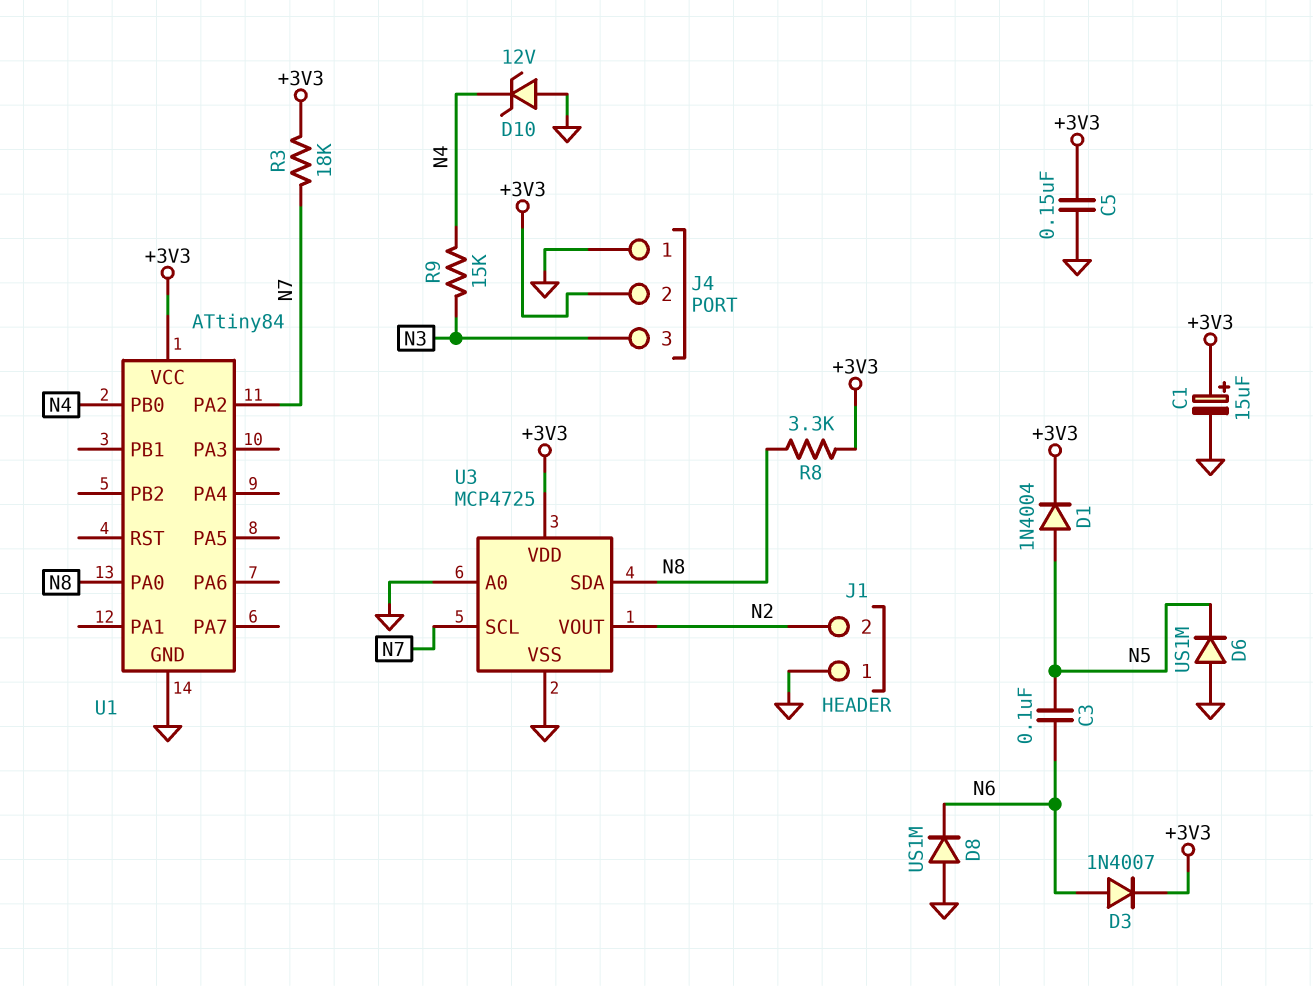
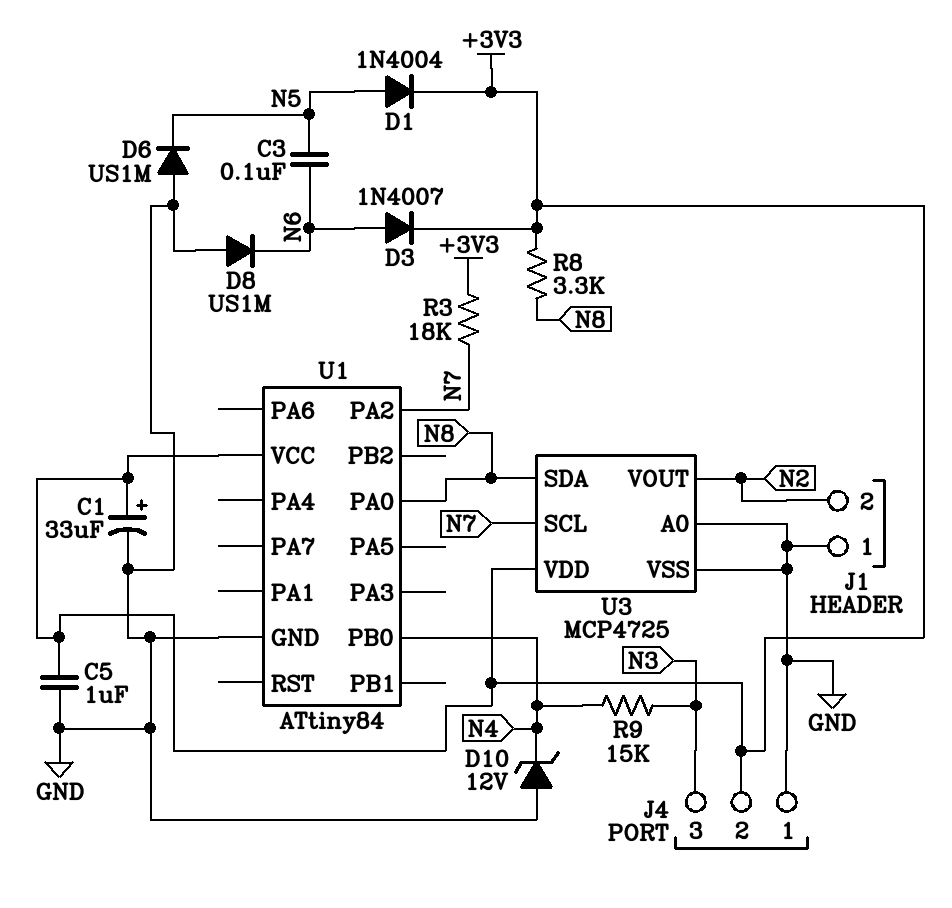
C1: 15uF (plus +3V3, minus GND) -> 33uF (plus +3V3, minus GND)
C5: 150nF (+3V3, GND) -> 1uF (+3V3, GND)

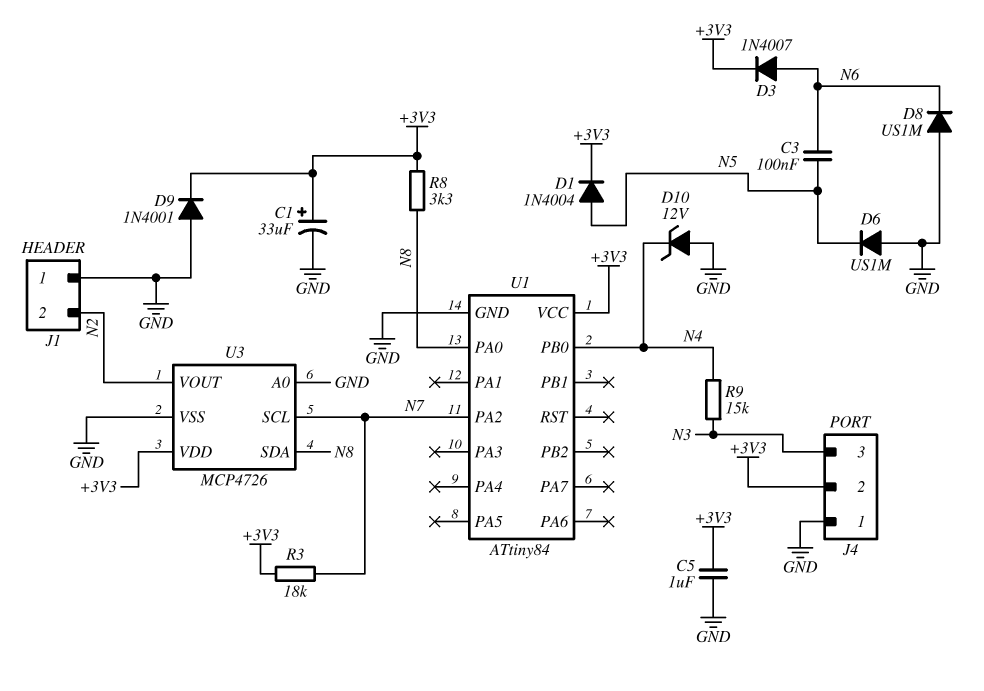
D9: none -> diode 1N4001 (A GND, K +3V3)
U3: MCP4725 -> MCP4726

